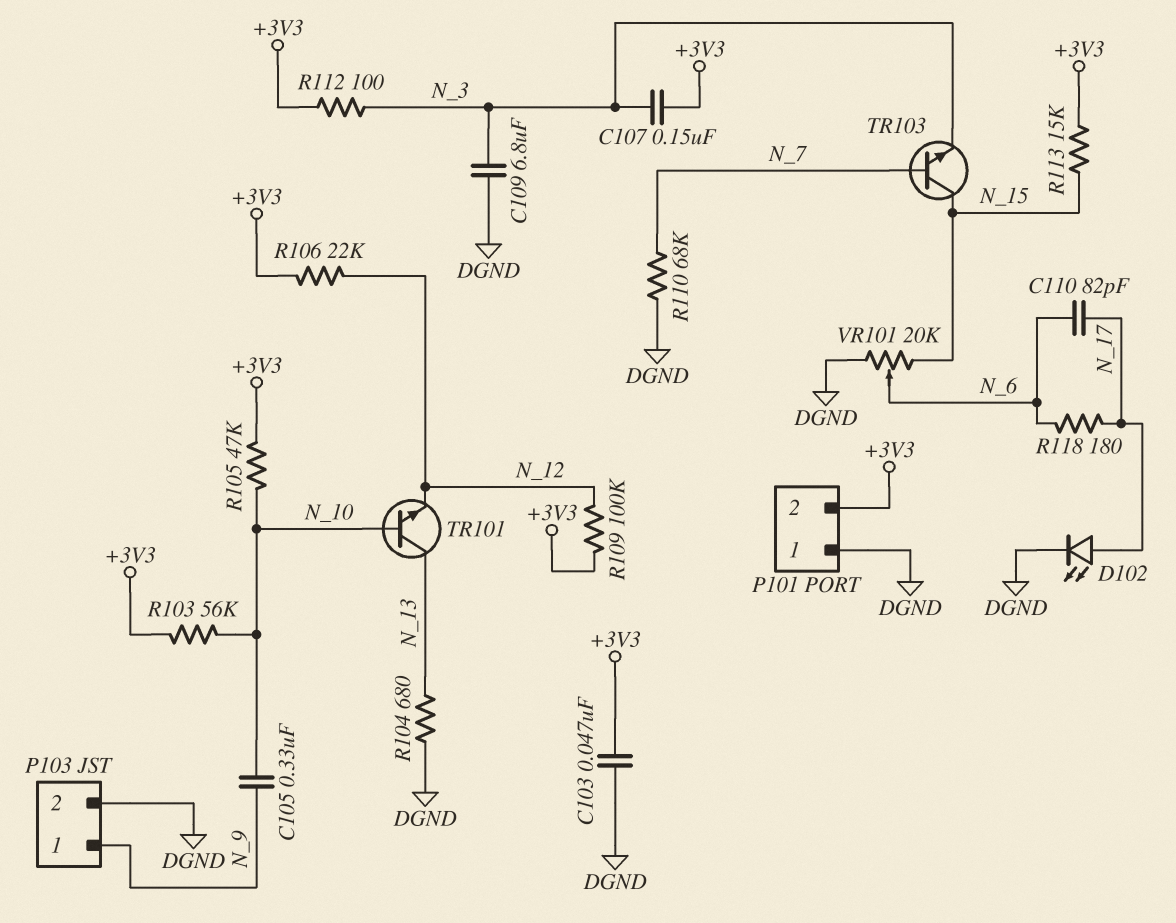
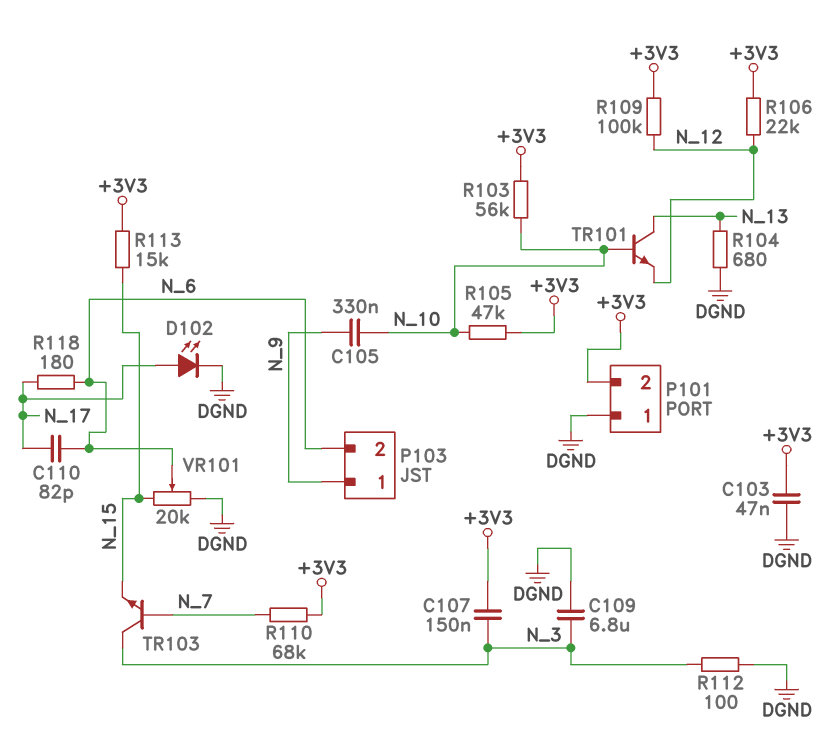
P103 pin 2: DGND -> N_6
R110: 68k (DGND, N_7) -> 68k (+3V3, N_7)
R112: 100 (+3V3, N_3) -> 100 (DGND, N_3)
TR103: NPN (B N_7, C N_15, E N_3) -> NPN (B N_7, C N_3, E N_15)

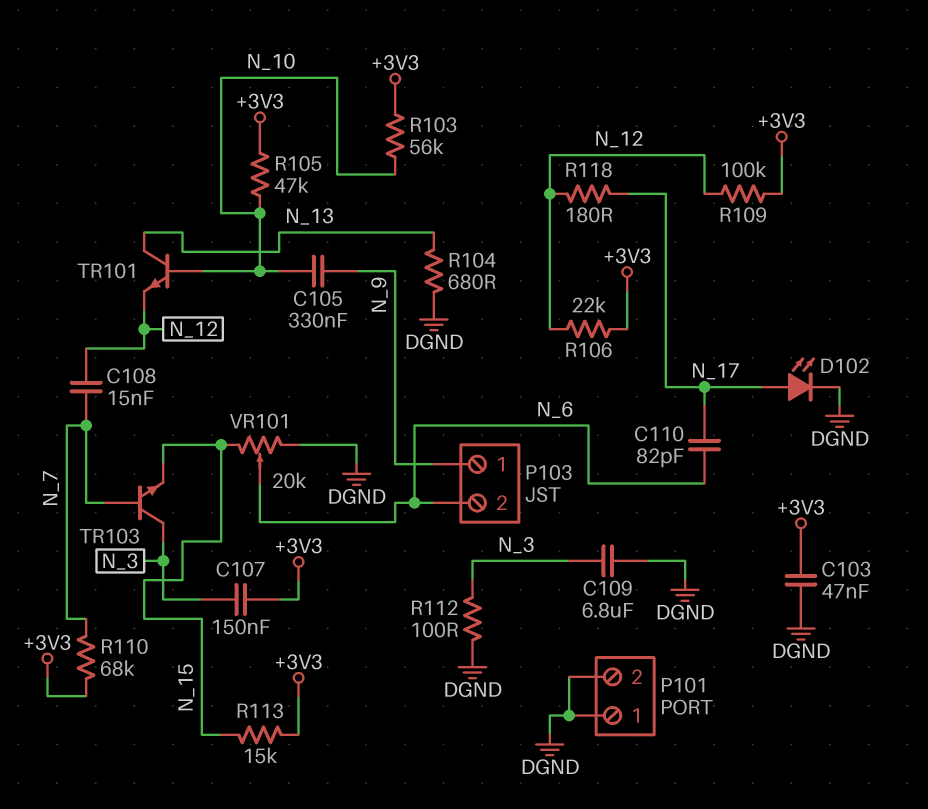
C108: none -> 15nF (N_7, N_12)
P101 pin 2: +3V3 -> DGND
R118: 180 (N_6, N_17) -> 180 (N_12, N_17)

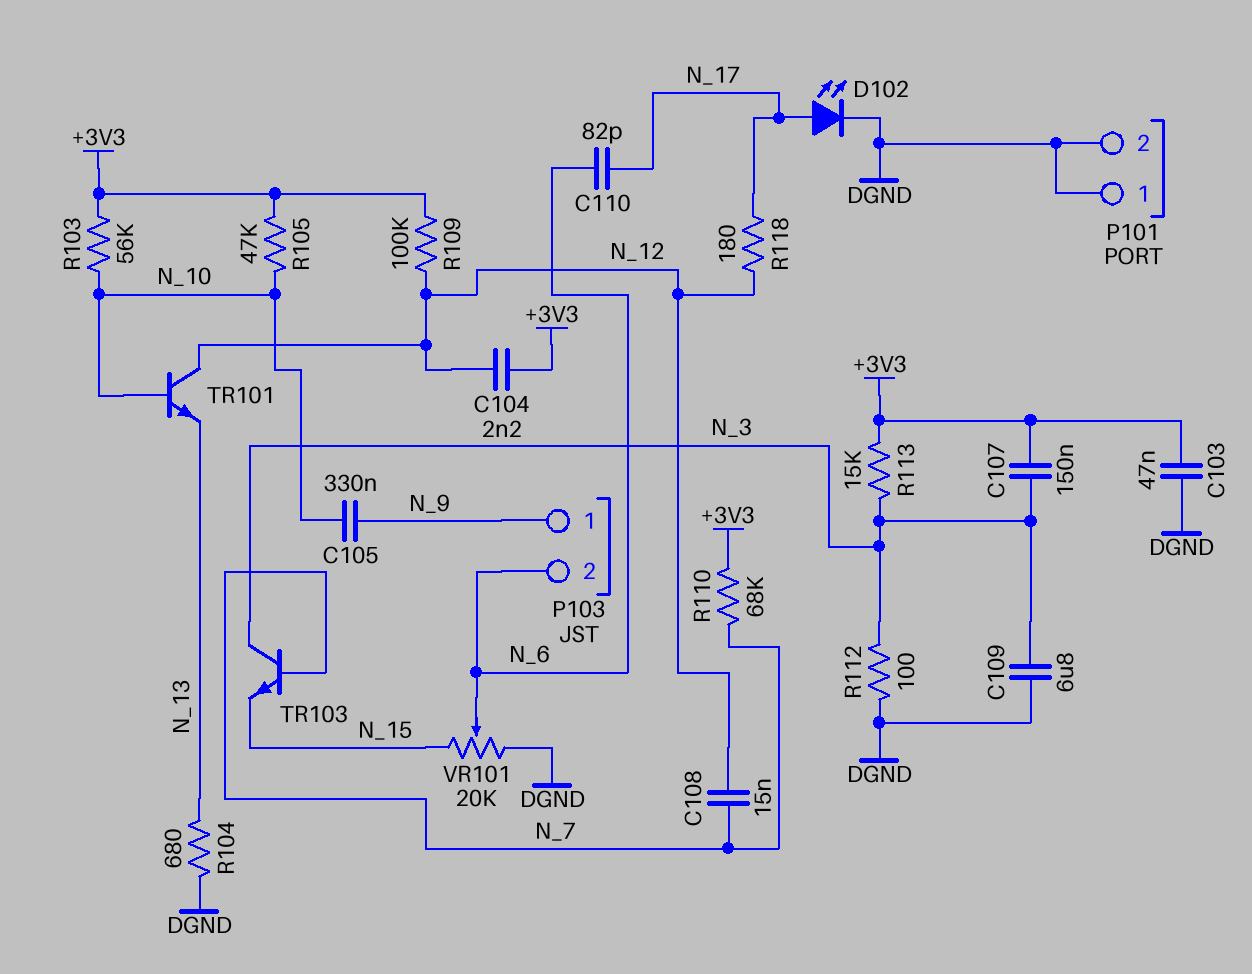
C104: none -> 2.2nF (+3V3, N_12)
R106: 22k (+3V3, N_12) -> none
R113: 15k (+3V3, N_15) -> 15k (+3V3, N_3)
TR101: NPN (B N_10, C N_13, E N_12) -> NPN (B N_10, C N_12, E N_13)

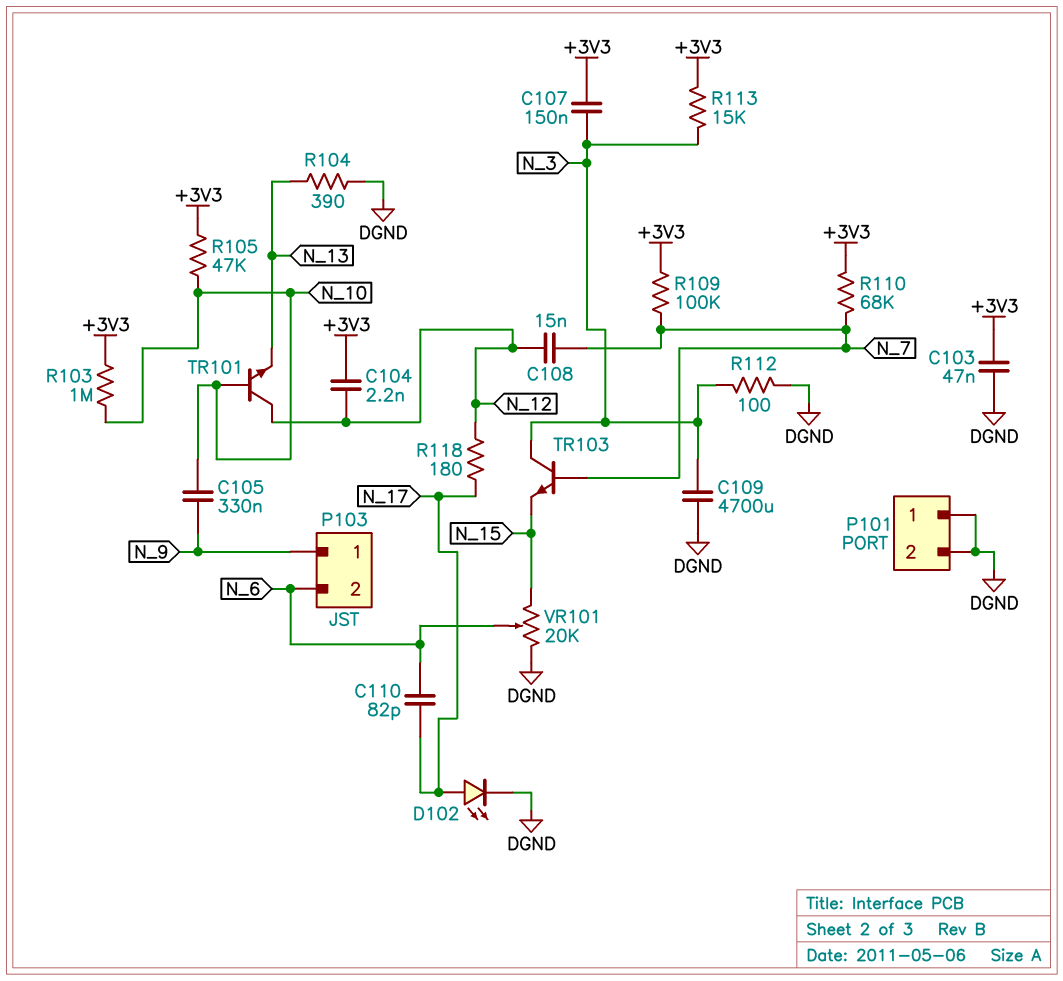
C109: 6.8uF (DGND, N_3) -> 4700uF (DGND, N_3)
R103: 56k (+3V3, N_10) -> 1M (+3V3, N_10)
R104: 680 (DGND, N_13) -> 390 (DGND, N_13)
R109: 100k (+3V3, N_12) -> 100k (+3V3, N_7)

